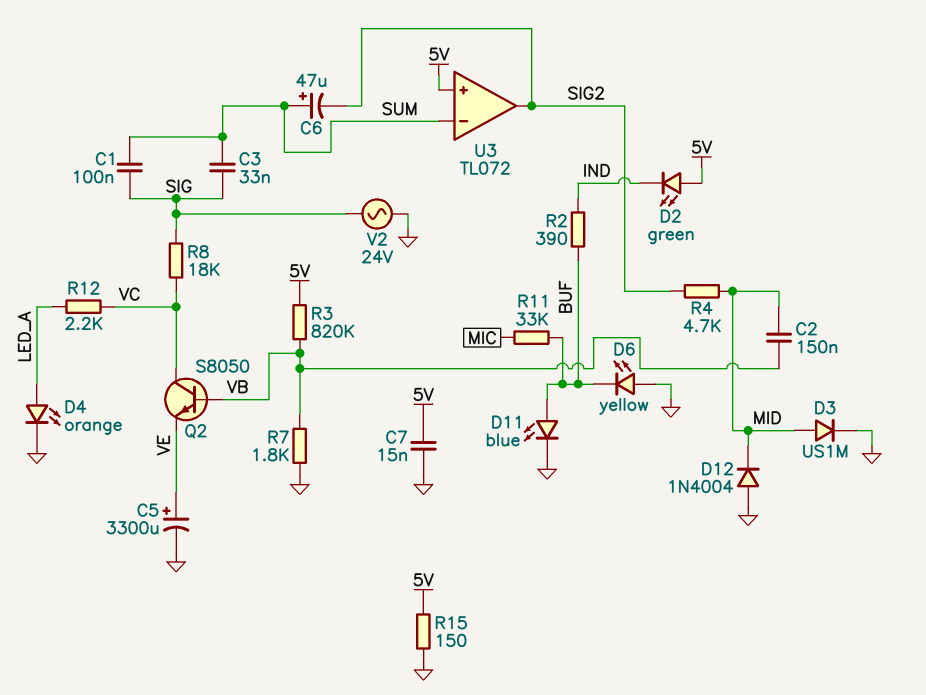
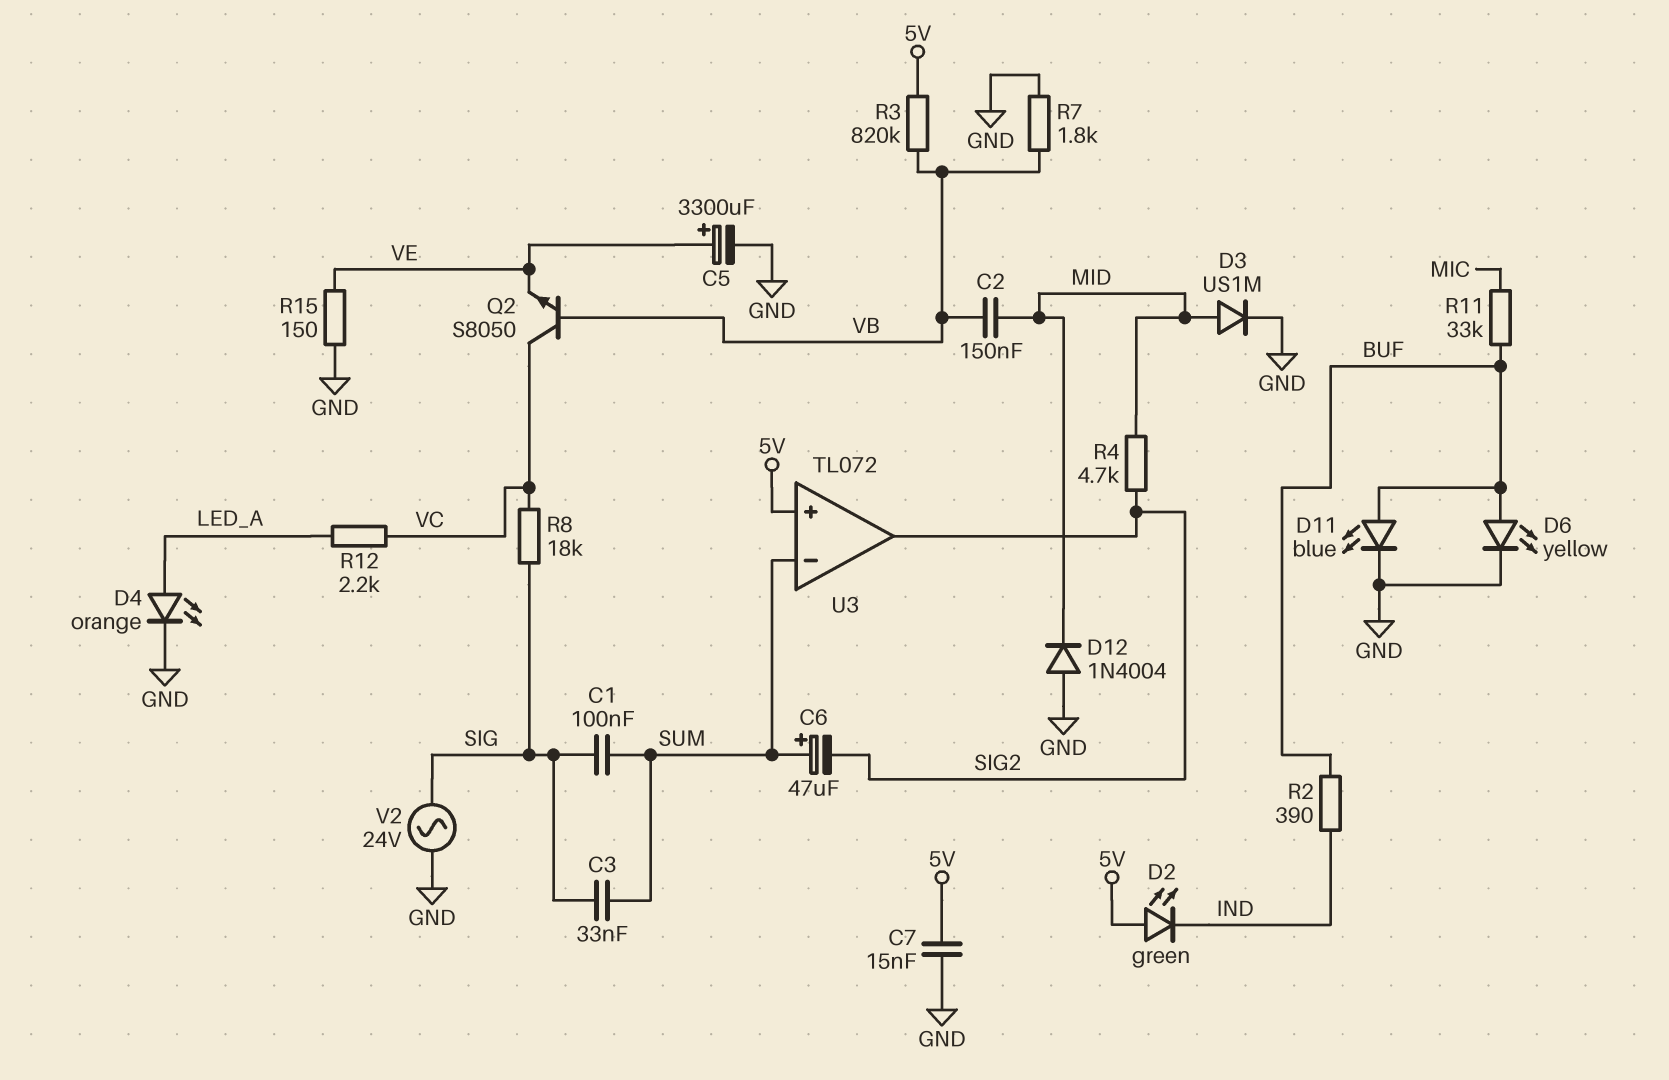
D6: LED yellow (A GND, K BUF) -> LED yellow (A BUF, K GND)
R15: 150 (5V, GND) -> 150 (GND, VE)

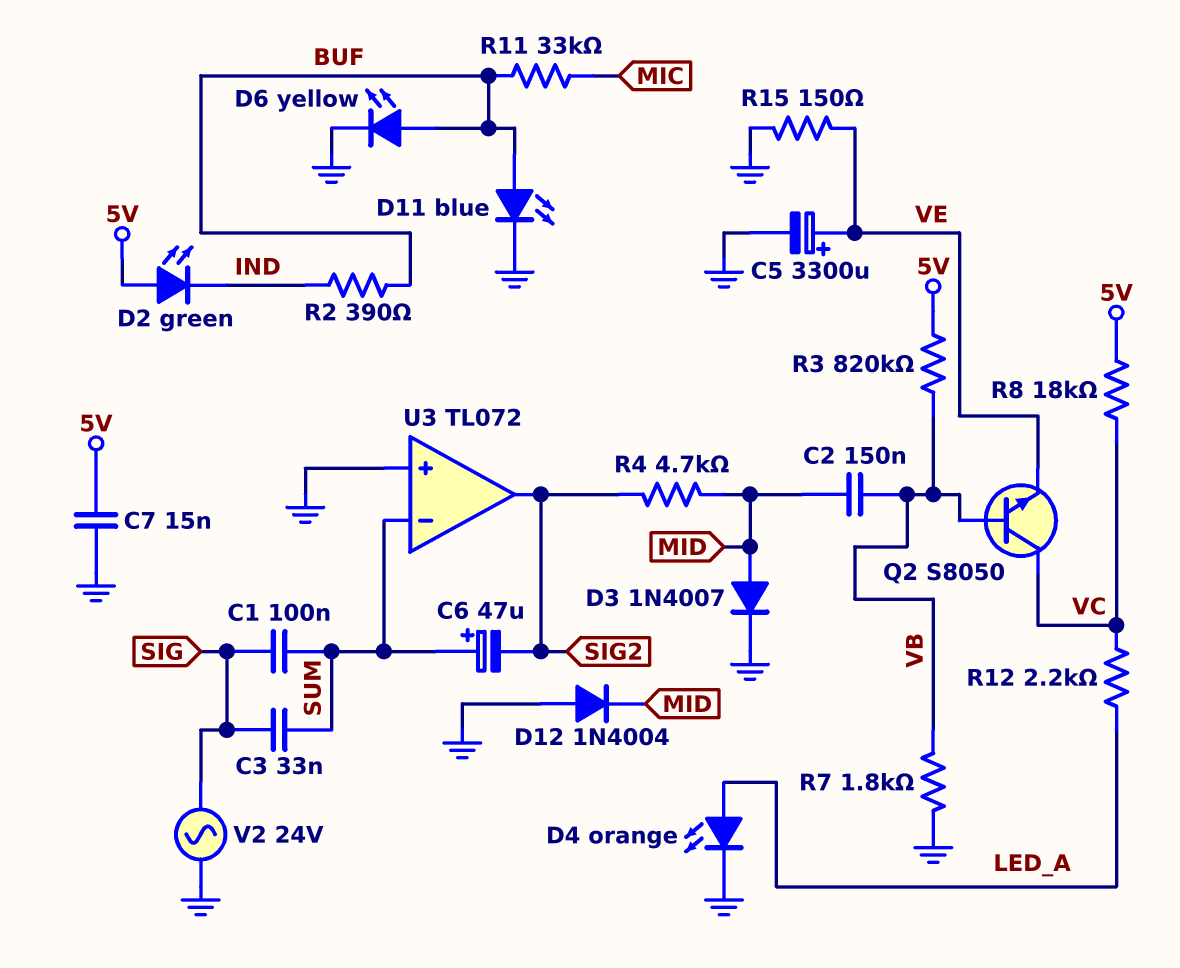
D3: diode US1M (A MID, K GND) -> diode 1N4007 (A MID, K GND)
R8: 18k (SIG, VC) -> 18k (5V, VC)
U3 pin in+: 5V -> GND

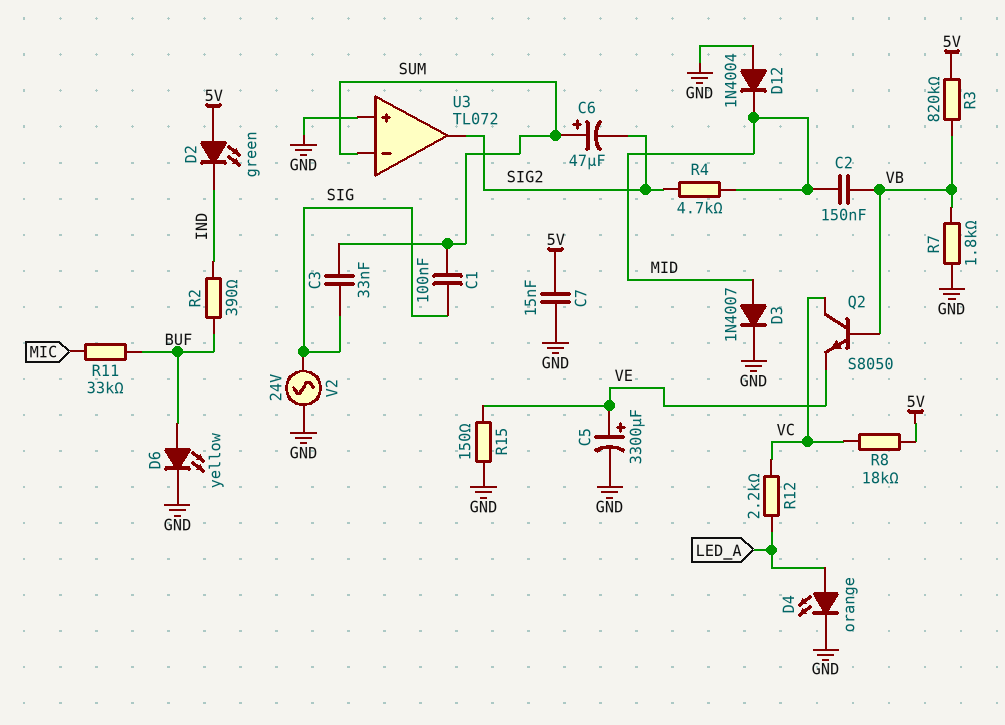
D11: LED blue (A BUF, K GND) -> none

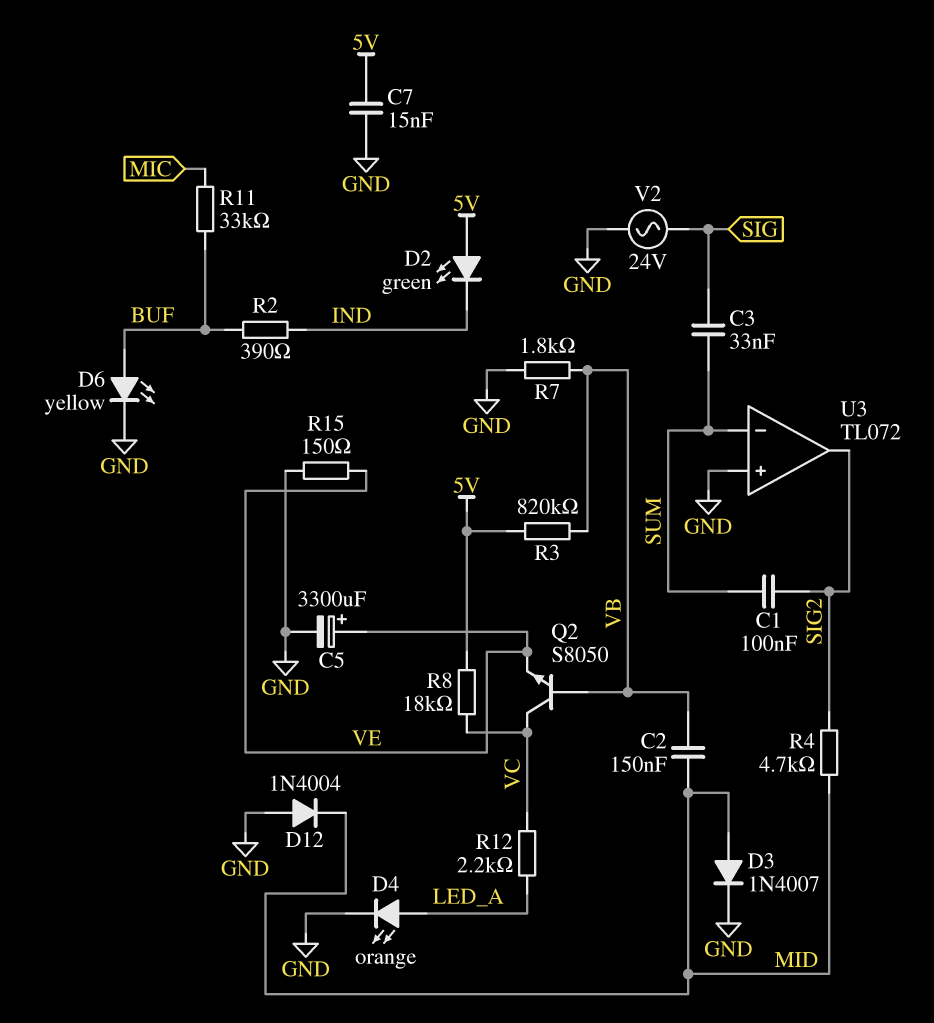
C1: 100nF (SIG, SUM) -> 100nF (SIG2, SUM)
C6: 47uF (plus SUM, minus SIG2) -> none

